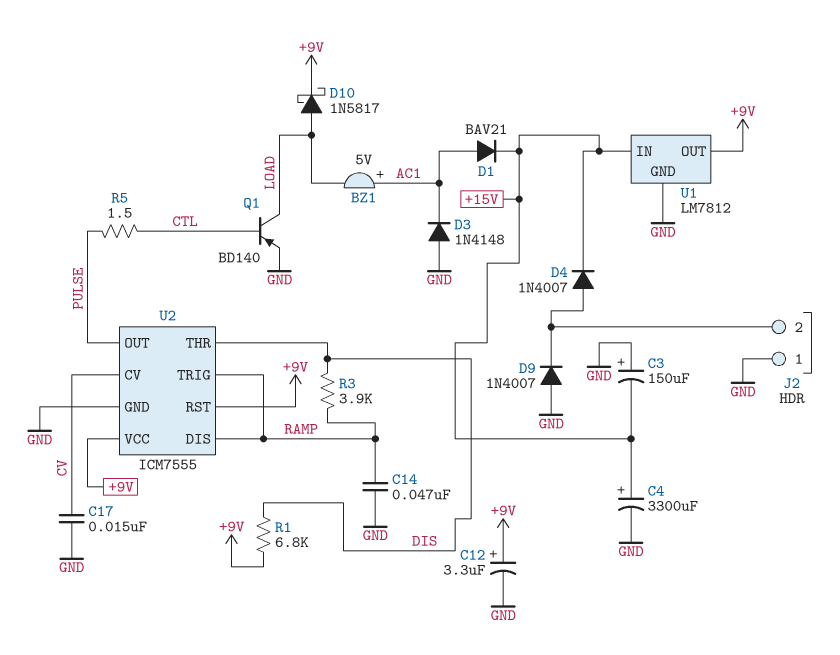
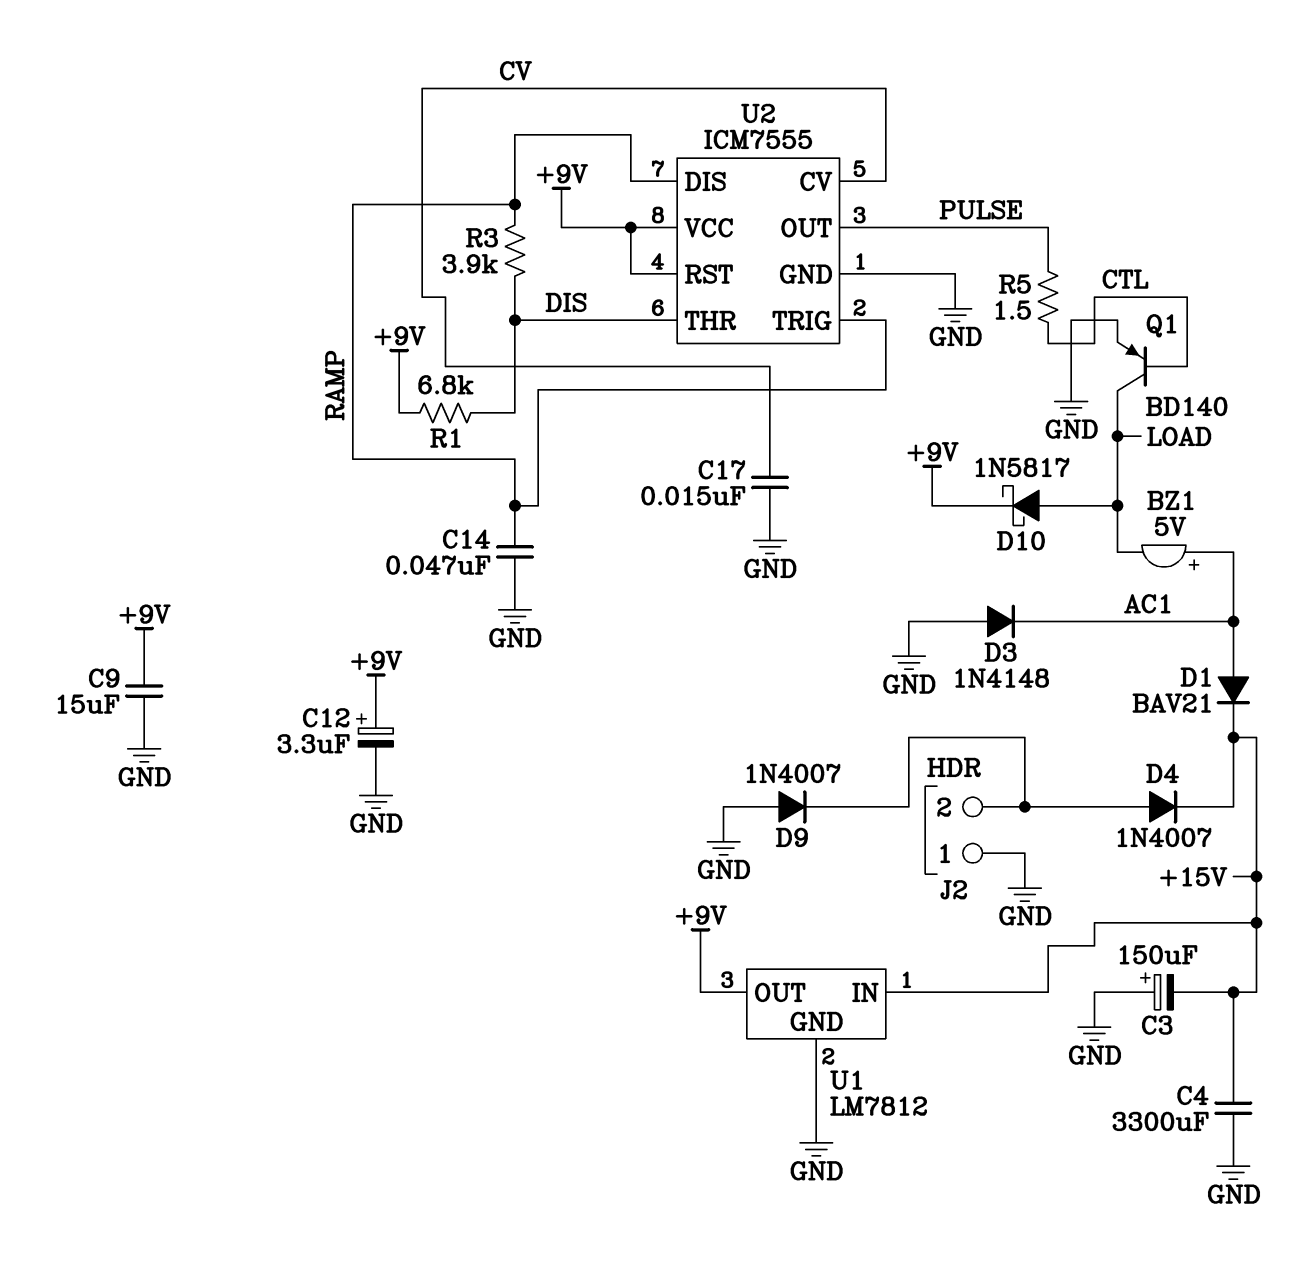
C4: 3300uF (plus +15V, minus GND) -> 3300uF (+15V, GND)
C9: none -> 15uF (+9V, GND)

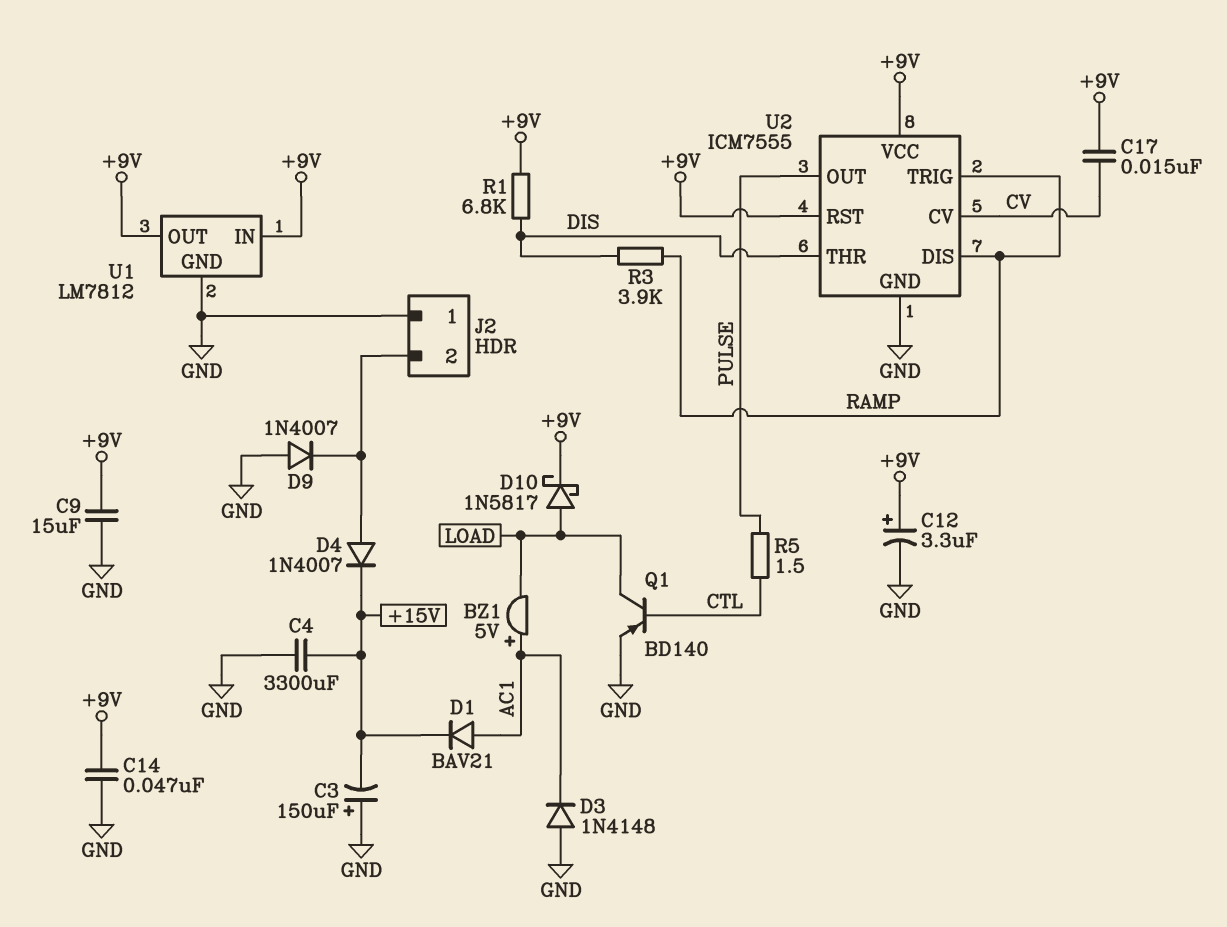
C14: 47nF (GND, RAMP) -> 47nF (+9V, GND)
C17: 15nF (CV, GND) -> 15nF (+9V, CV)
U1 pin IN: +15V -> +9V

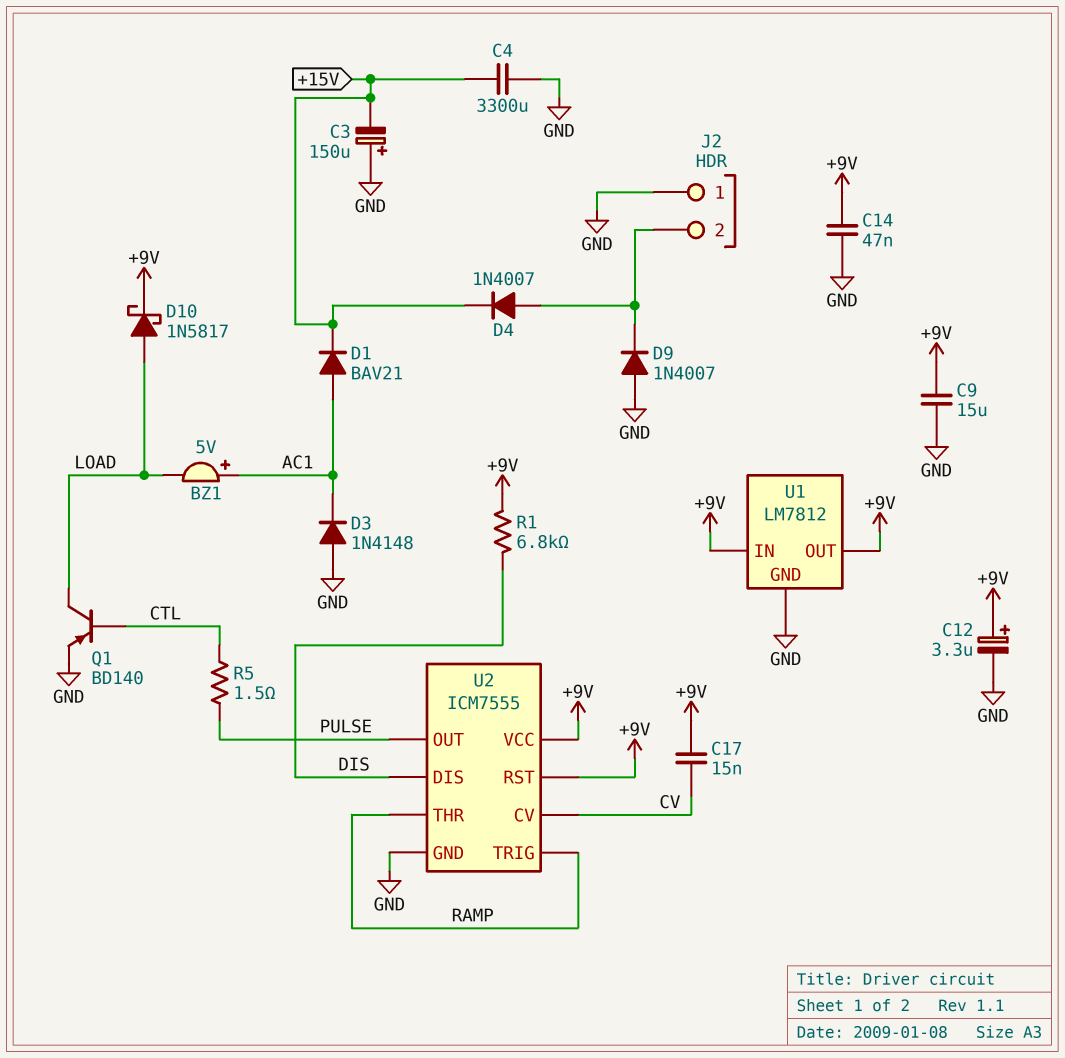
R3: 3.9k (DIS, RAMP) -> none
U2 pin DIS: RAMP -> DIS
U2 pin THR: DIS -> RAMP

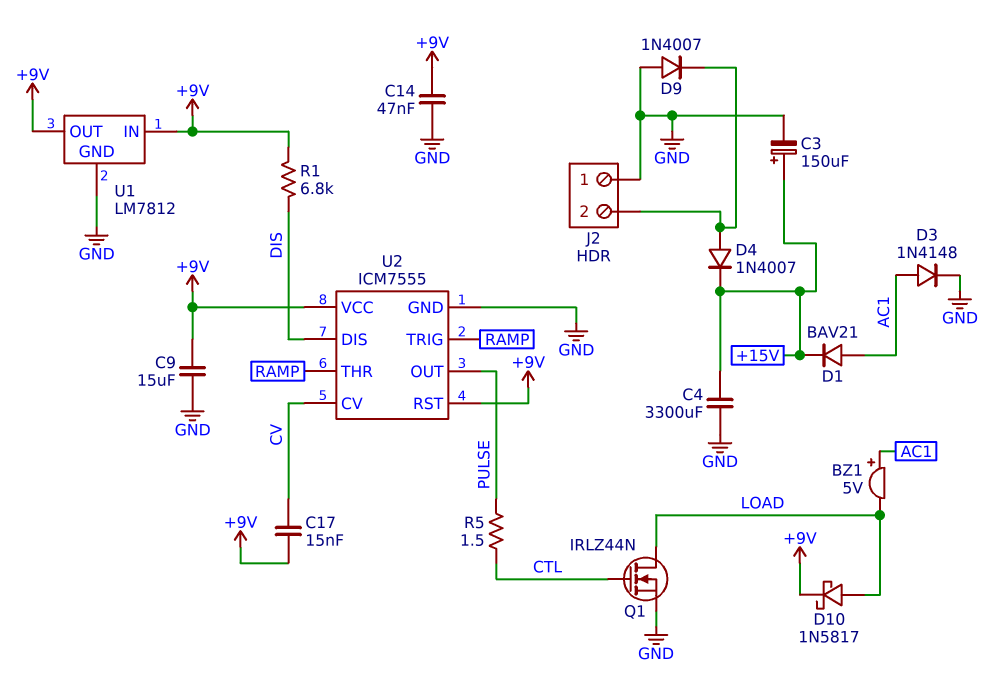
C3: 150uF (plus GND, minus +15V) -> 150uF (plus +15V, minus GND)
C12: 3.3uF (plus +9V, minus GND) -> none
D3: diode 1N4148 (A GND, K AC1) -> diode 1N4148 (A AC1, K GND)
Q1: PNP BD140 (B CTL, C LOAD, E GND) -> NMOS IRLZ44N (G CTL, D LOAD, S GND)

